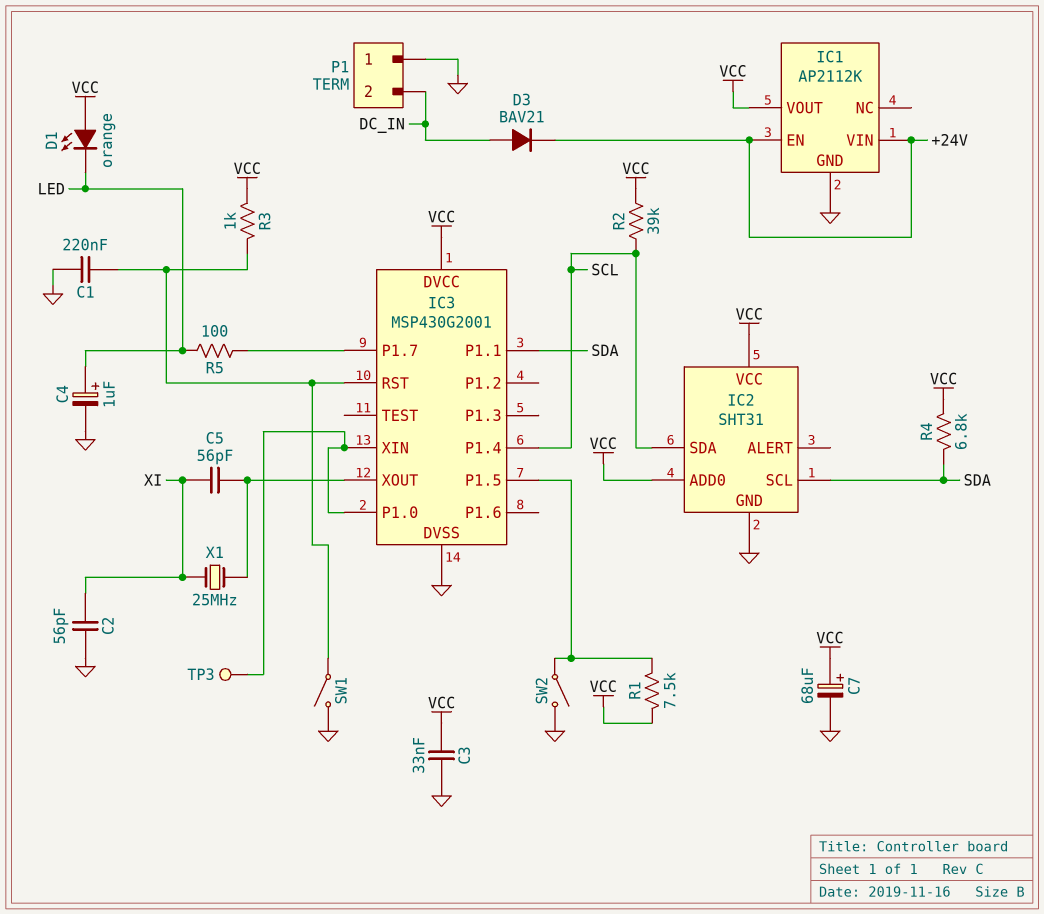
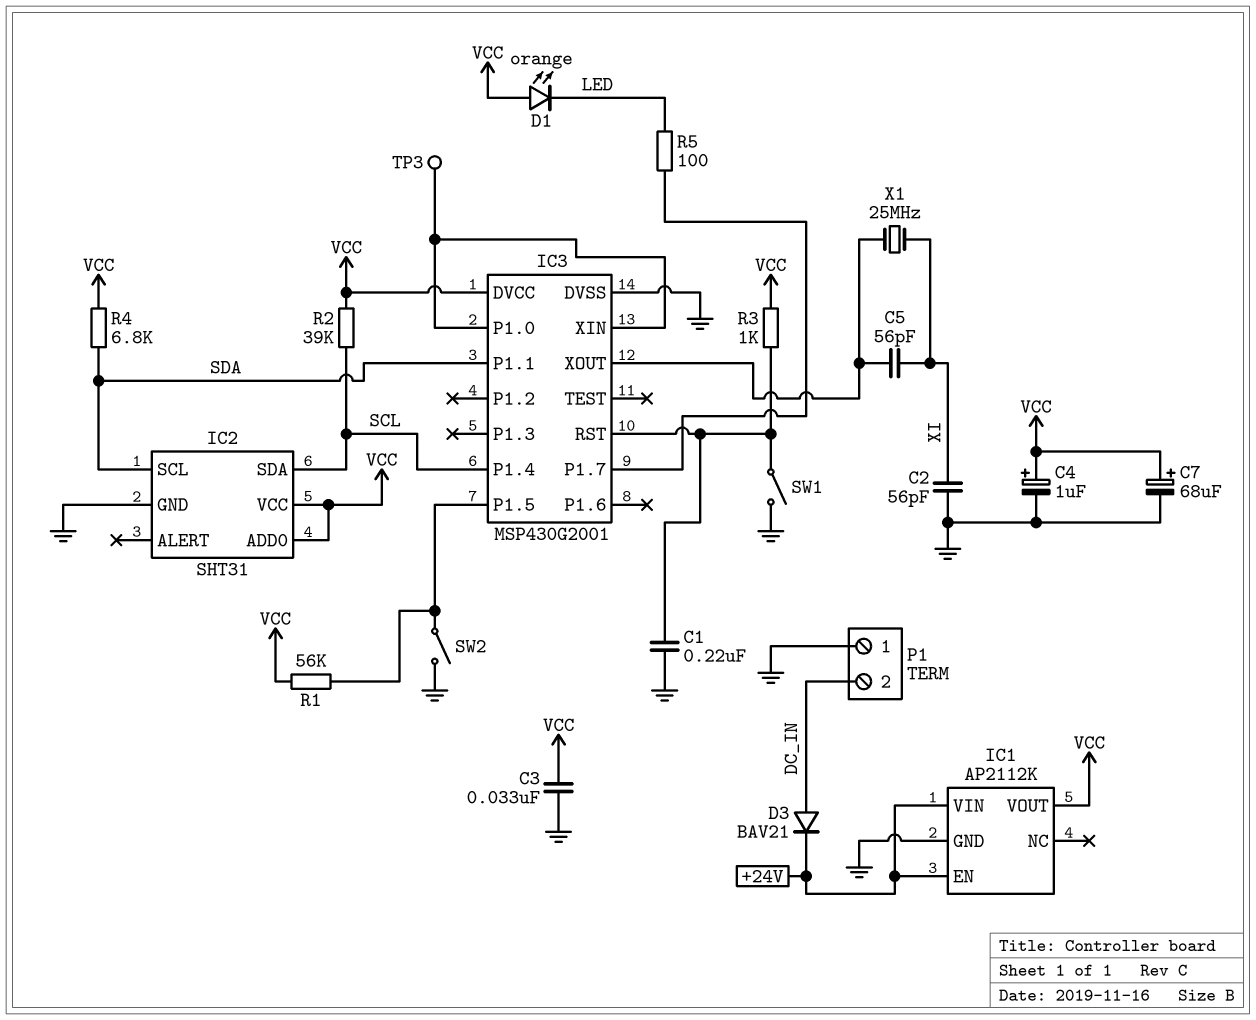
C4: 1uF (plus LED, minus GND) -> 1uF (plus VCC, minus GND)
R1: 7.5k (IC3/P1.5, VCC) -> 56k (IC3/P1.5, VCC)

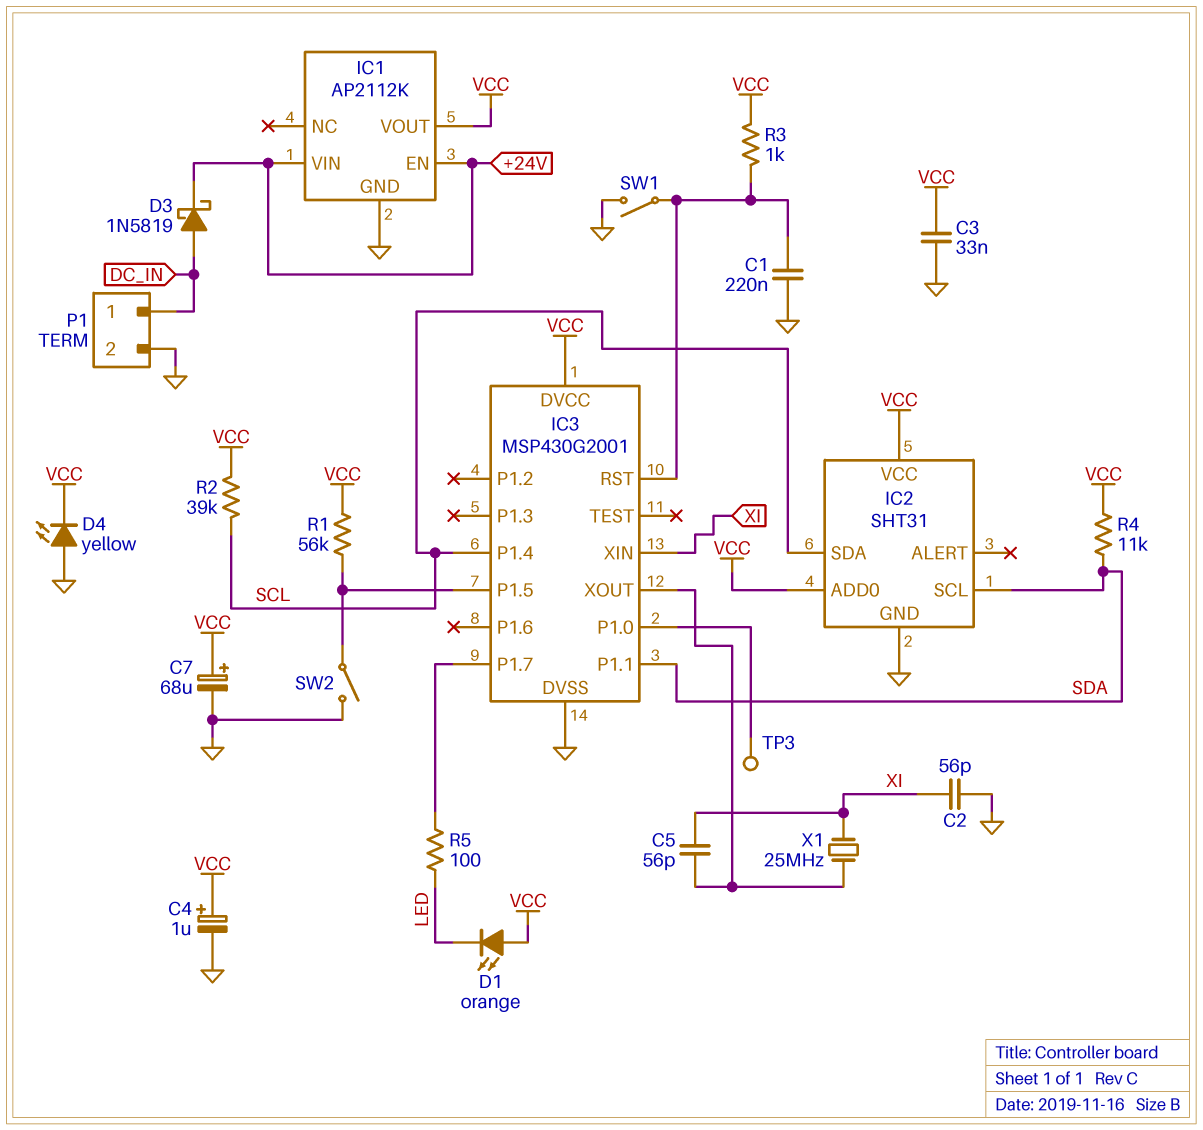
D3: diode BAV21 (A DC_IN, K +24V) -> schottky 1N5819 (A DC_IN, K +24V)
D4: none -> LED yellow (A GND, K VCC)
IC3 pin XIN: IC3/P1.0 -> XI
P1 pin 1: GND -> DC_IN
P1 pin 2: DC_IN -> GND
R4: 6.8k (SDA, VCC) -> 11k (SDA, VCC)

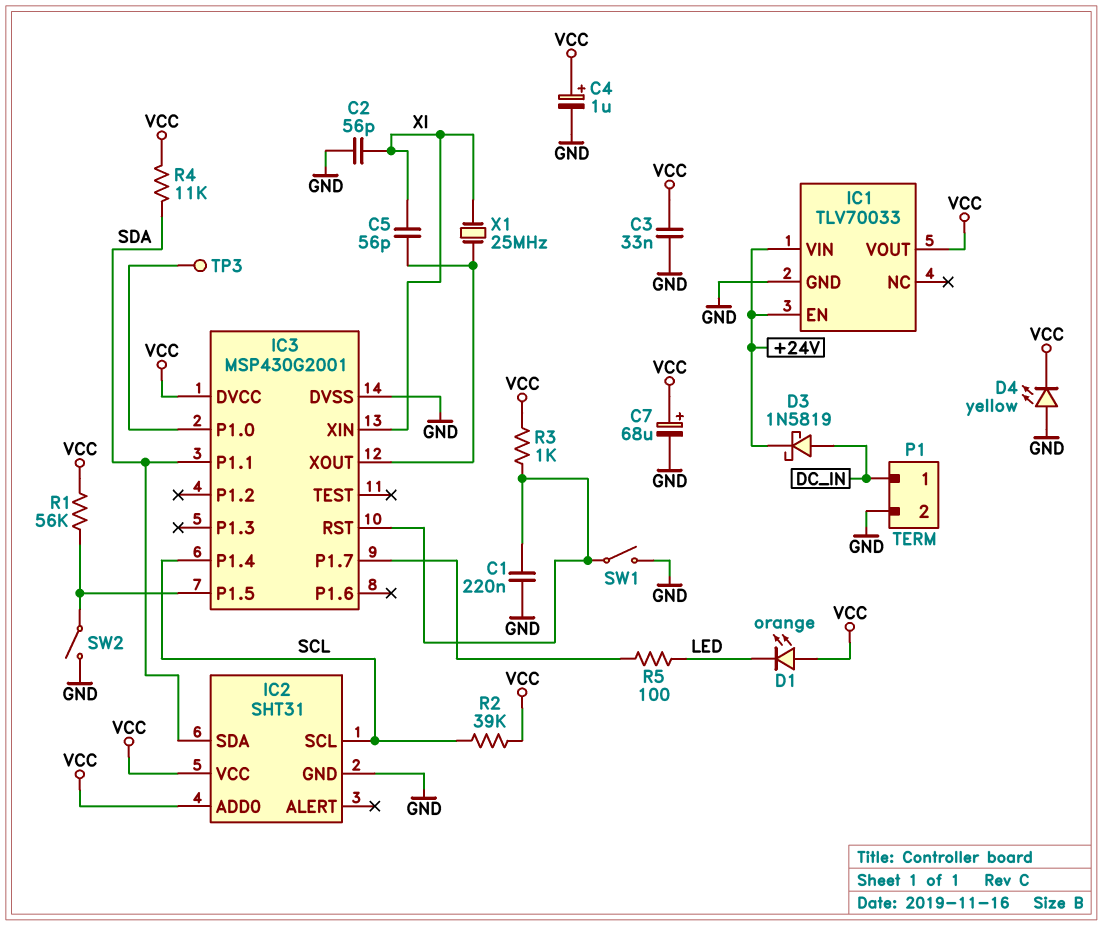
IC1: AP2112K -> TLV70033
IC2 pin SCL: SDA -> SCL
IC2 pin SDA: SCL -> SDA

